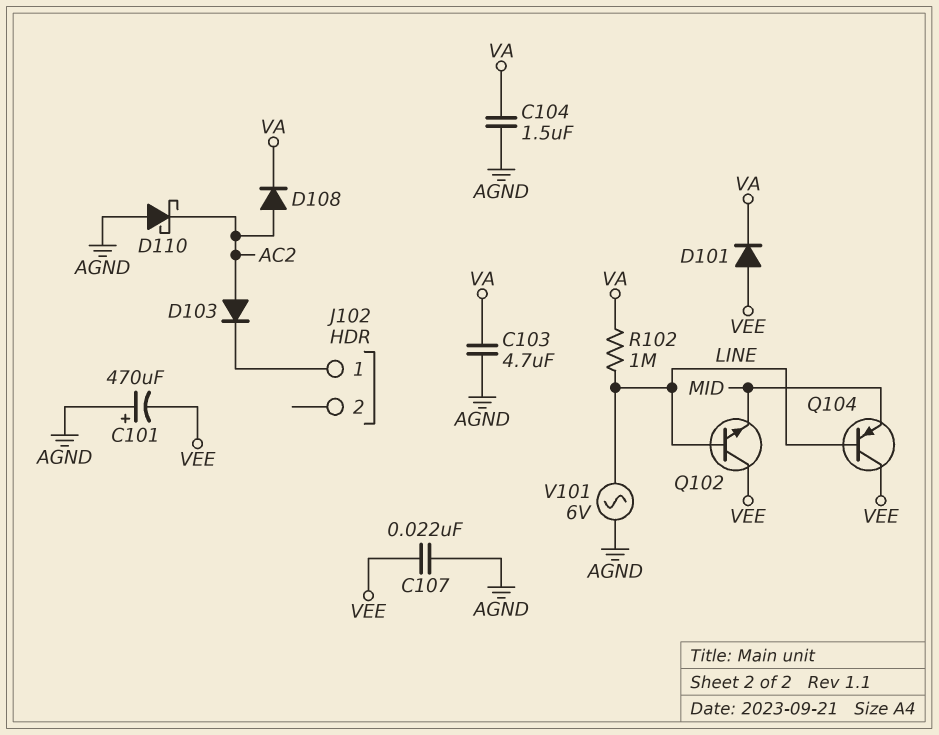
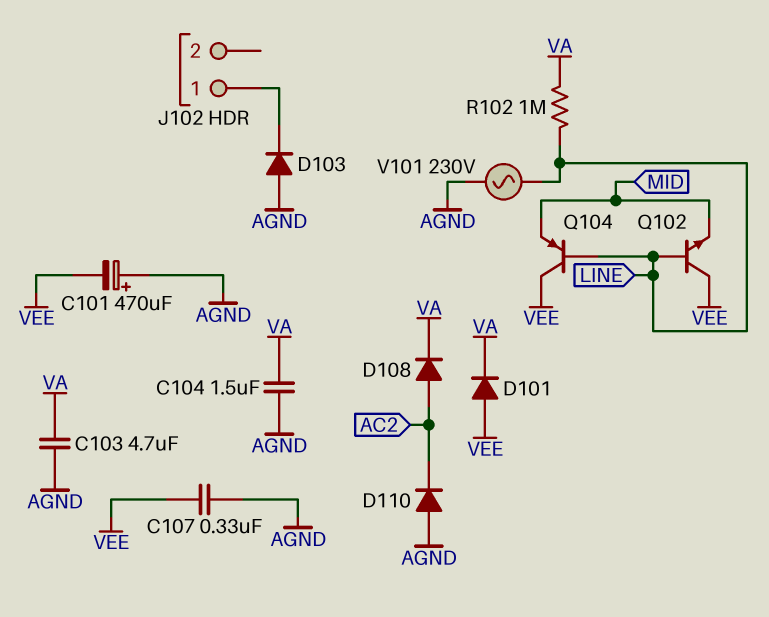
C107: 22nF (AGND, VEE) -> 330nF (AGND, VEE)
D103: diode (A AC2, K J102/1) -> diode (A AGND, K J102/1)
D110: schottky (A AGND, K AC2) -> diode (A AGND, K AC2)
V101: AC 6V (AGND, LINE) -> AC 230V (AGND, LINE)

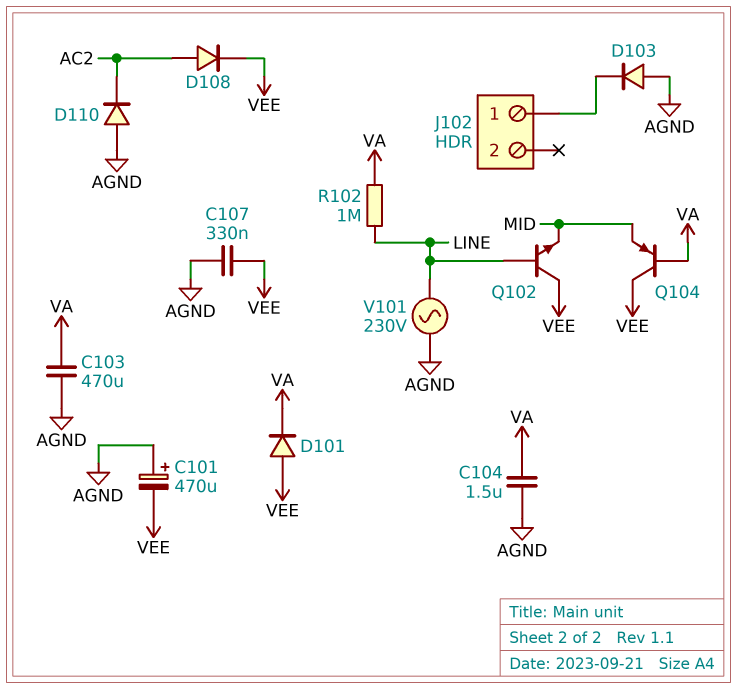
C103: 4.7uF (AGND, VA) -> 470uF (AGND, VA)
D108: diode (A AC2, K VA) -> diode (A AC2, K VEE)
Q104: PNP (B LINE, C VEE, E MID) -> PNP (B VA, C VEE, E MID)

